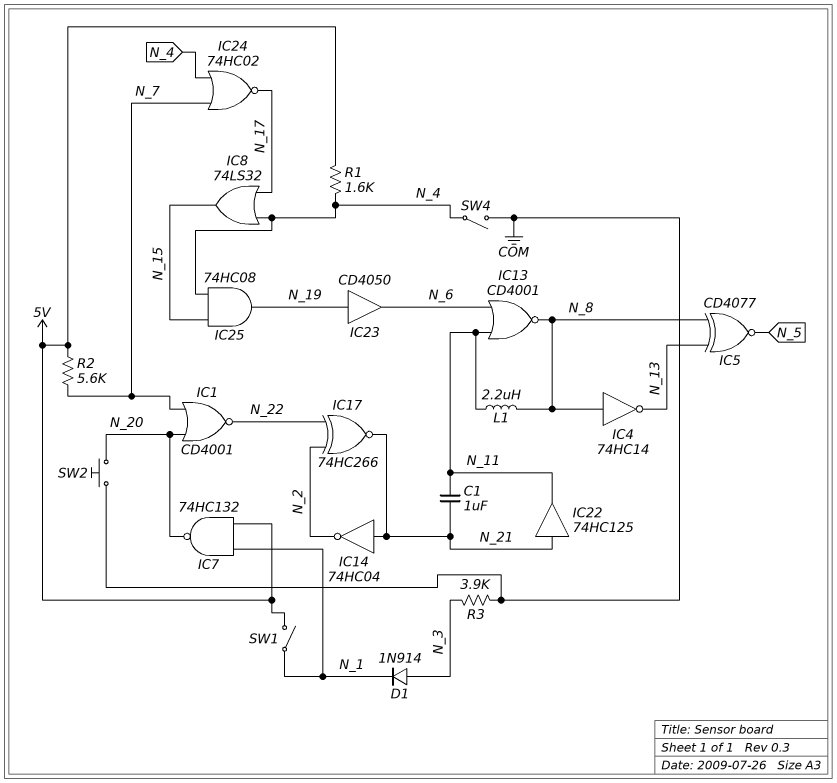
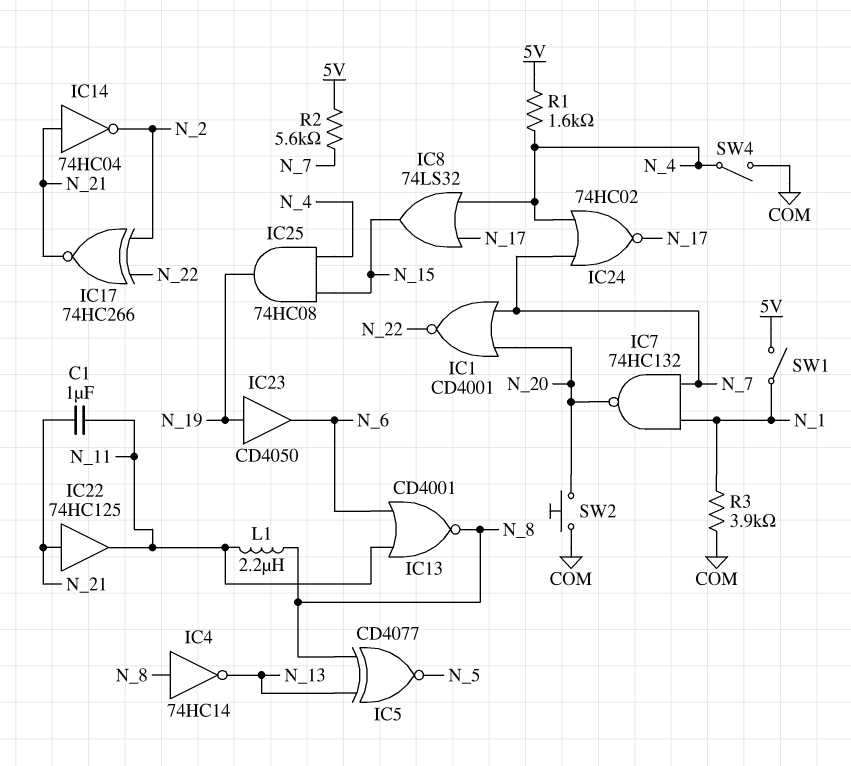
D1: diode 1N914 (A N_3, K N_1) -> none
IC7: NAND 74HC132 (in 5V, in N_1, out N_20) -> NAND 74HC132 (in N_1, in N_7, out N_20)
R3: 3.9k (COM, N_3) -> 3.9k (COM, N_1)

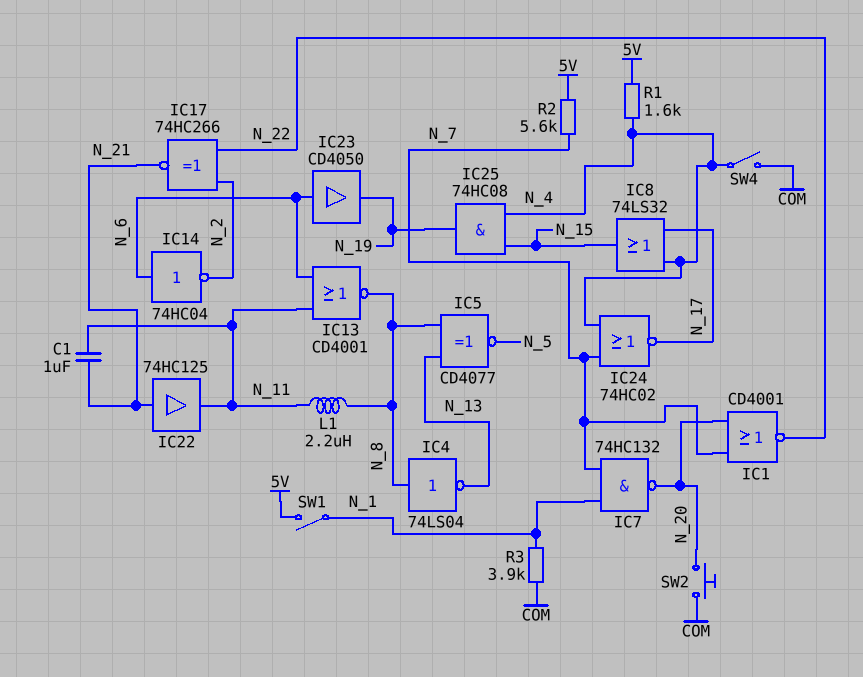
IC4: NOT 74HC14 (in N_8, out N_13) -> NOT 74LS04 (in N_8, out N_13)
IC14: NOT 74HC04 (in N_21, out N_2) -> NOT 74HC04 (in N_6, out N_2)
IC23: buffer CD4050 (in N_19, out N_6) -> buffer CD4050 (in N_6, out N_19)

